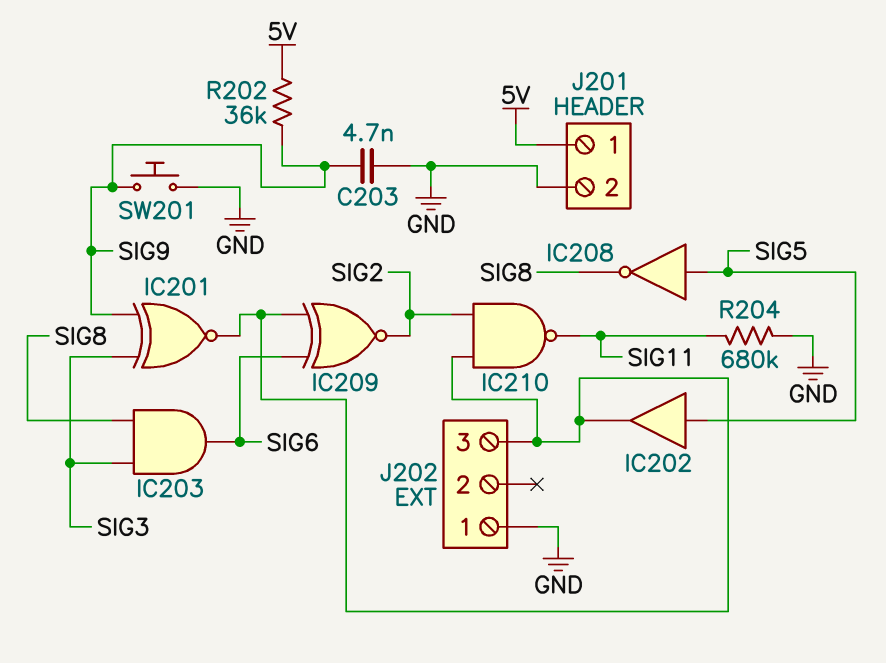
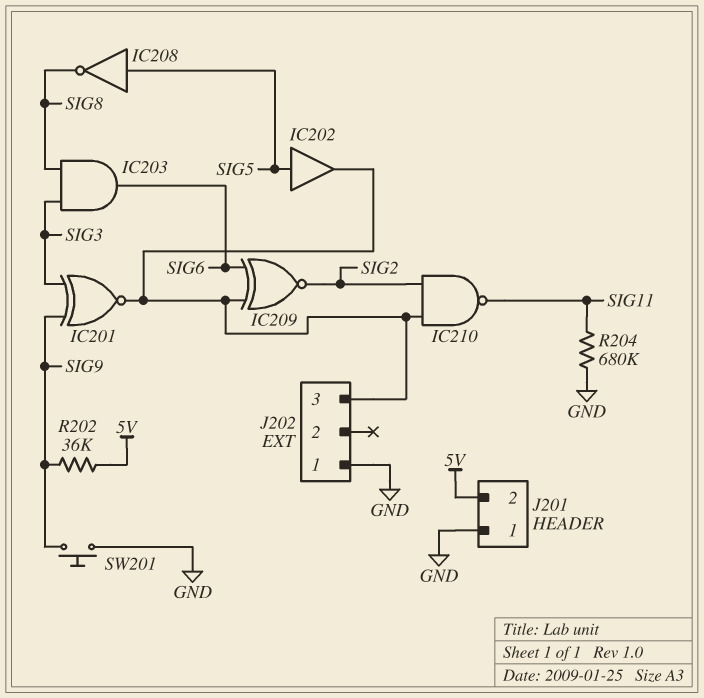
C203: 4.7nF (GND, SIG9) -> none
J201 pin 1: 5V -> GND
J201 pin 2: GND -> 5V

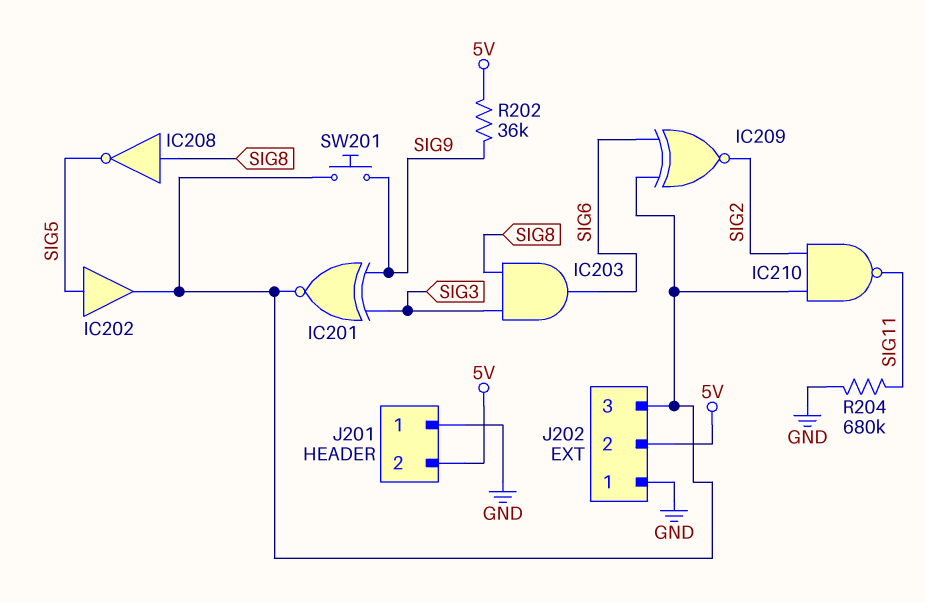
IC208: NOT (in SIG5, out SIG8) -> NOT (in SIG8, out SIG5)
J202 pin 2: none -> 5V
SW201: button (GND, SIG9) -> button (J202/3, SIG9)

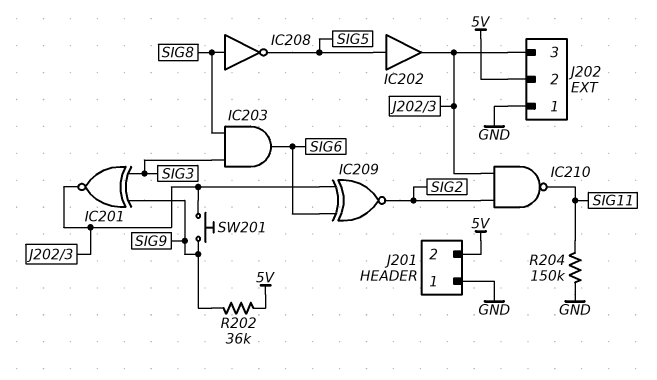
R204: 680k (GND, SIG11) -> 150k (GND, SIG11)

